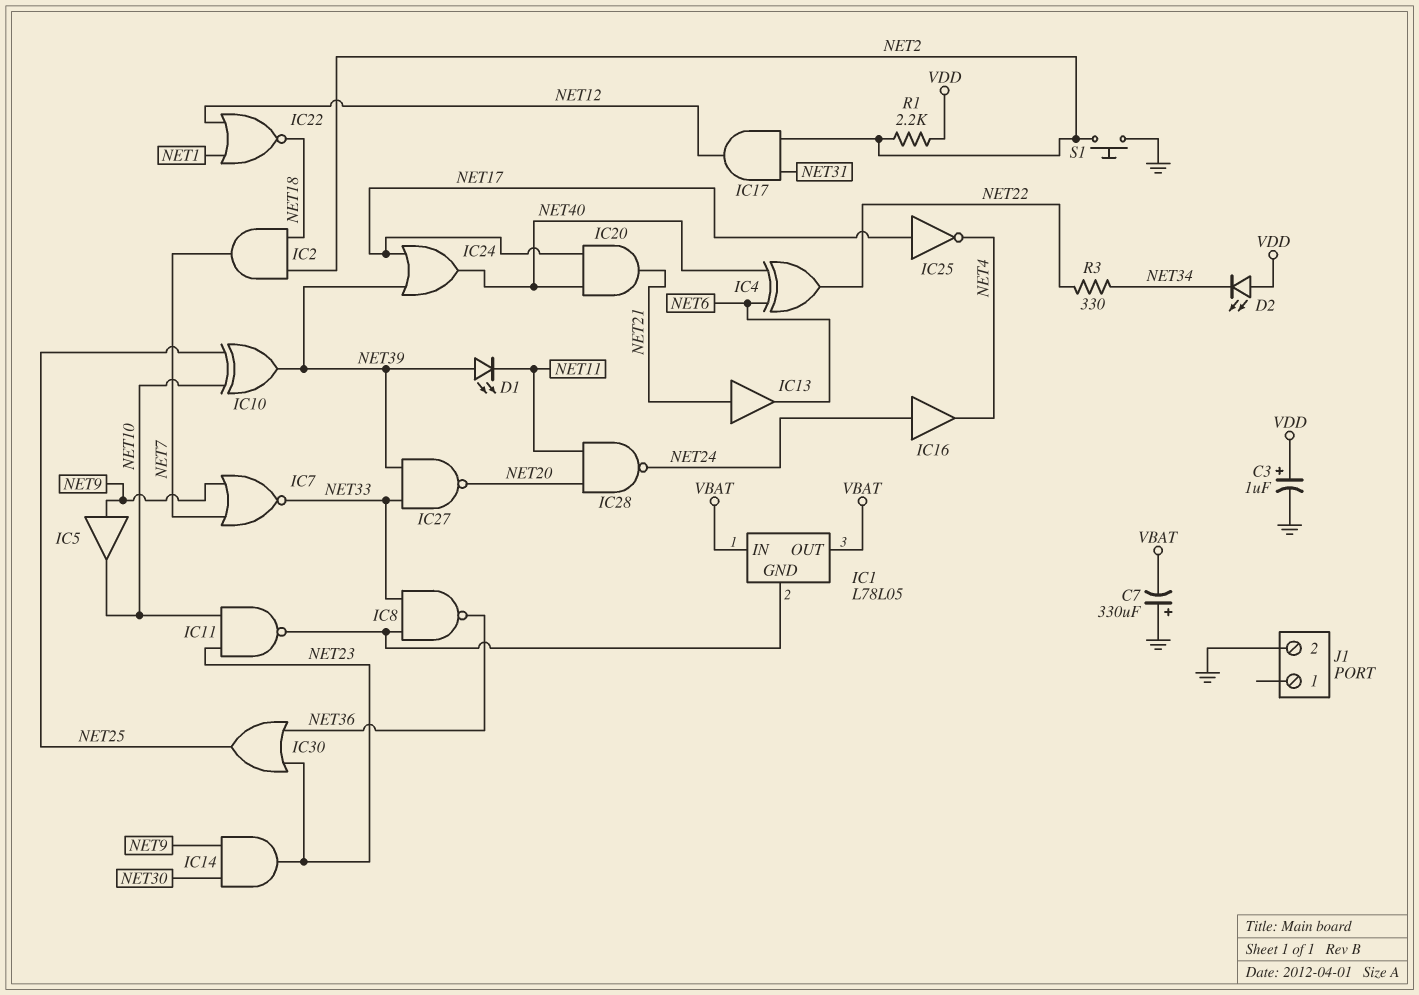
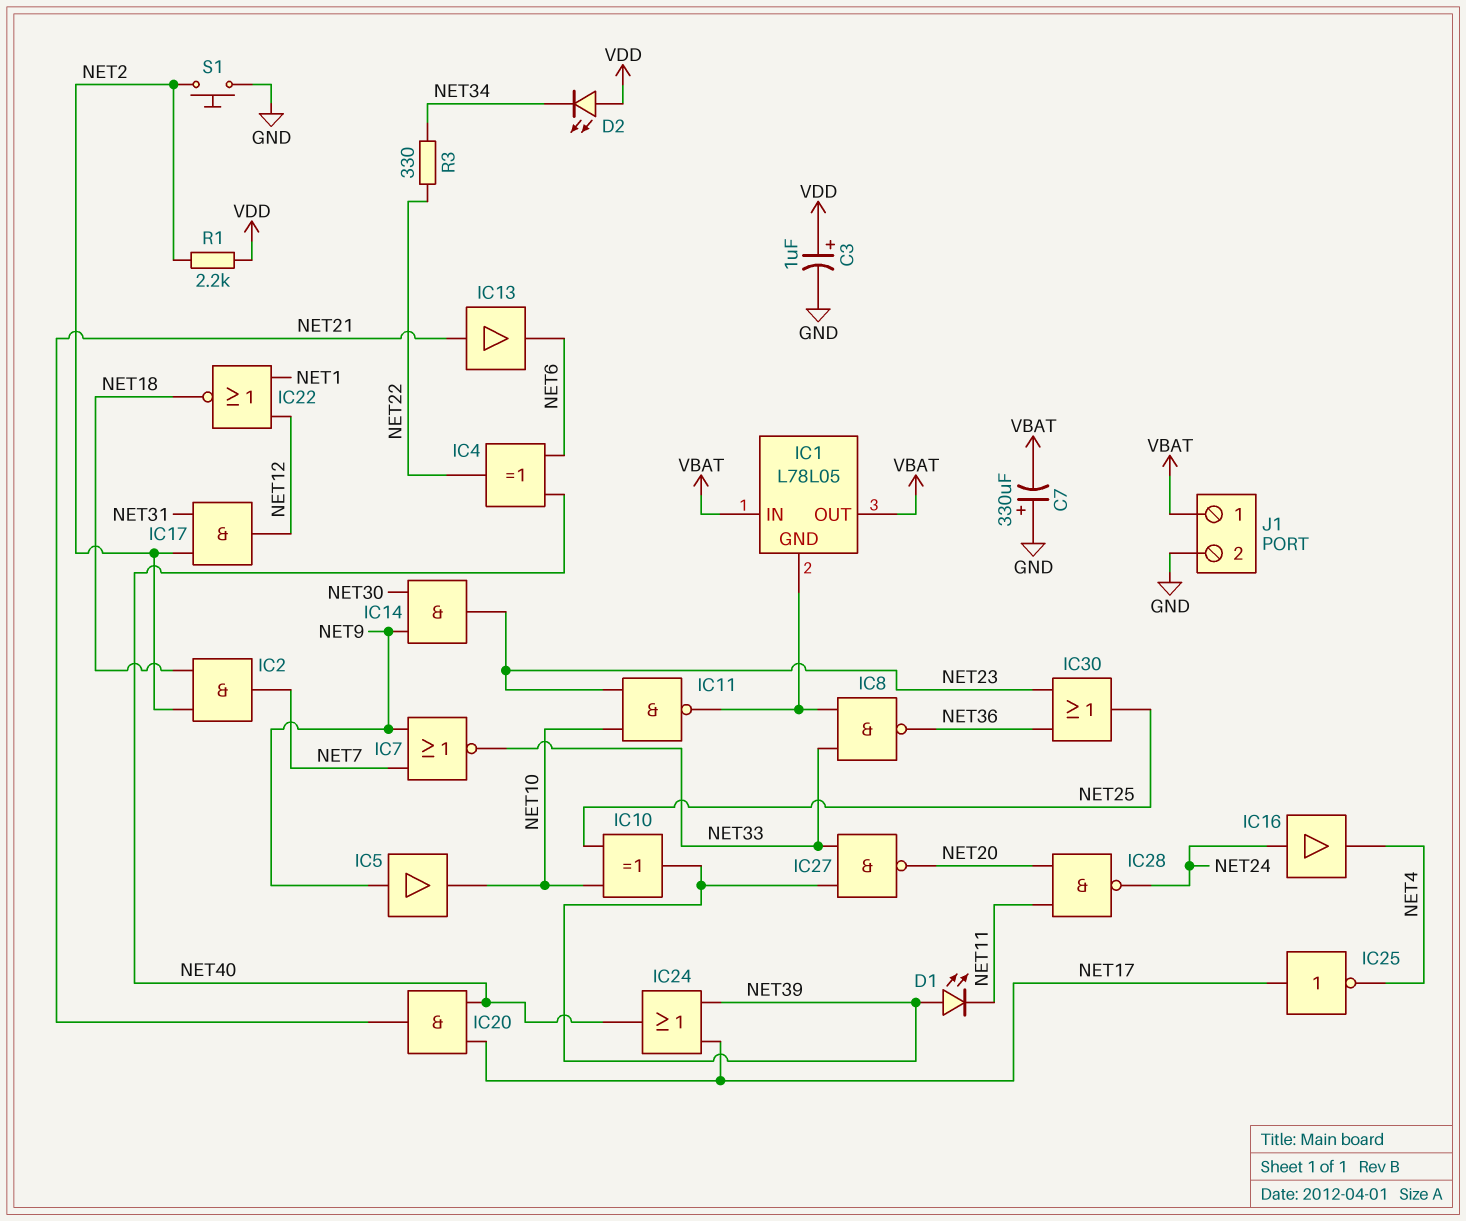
J1 pin 1: none -> VBAT

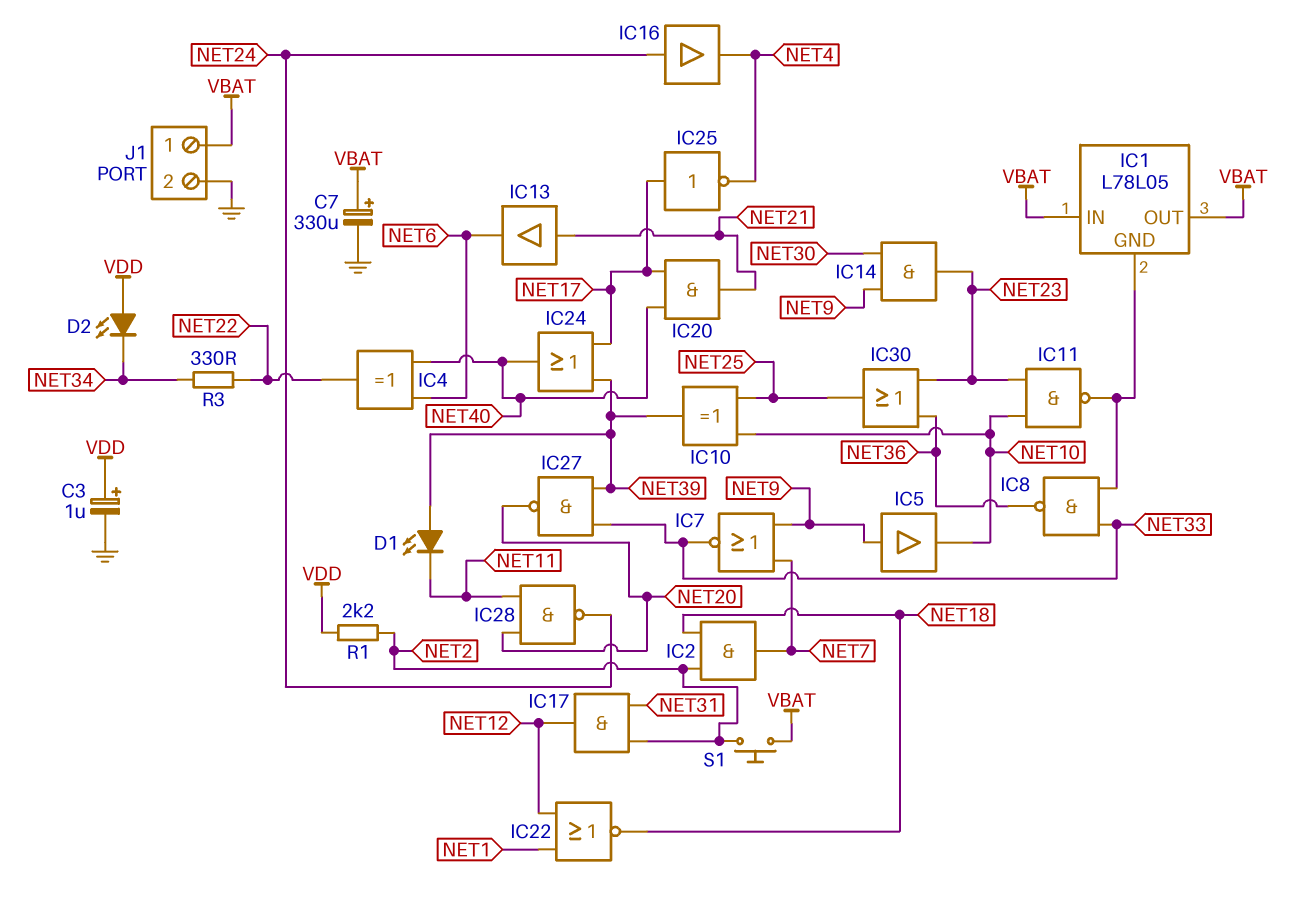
C7: 330uF (plus GND, minus VBAT) -> 330uF (plus VBAT, minus GND)
S1: button (GND, NET2) -> button (NET2, VBAT)

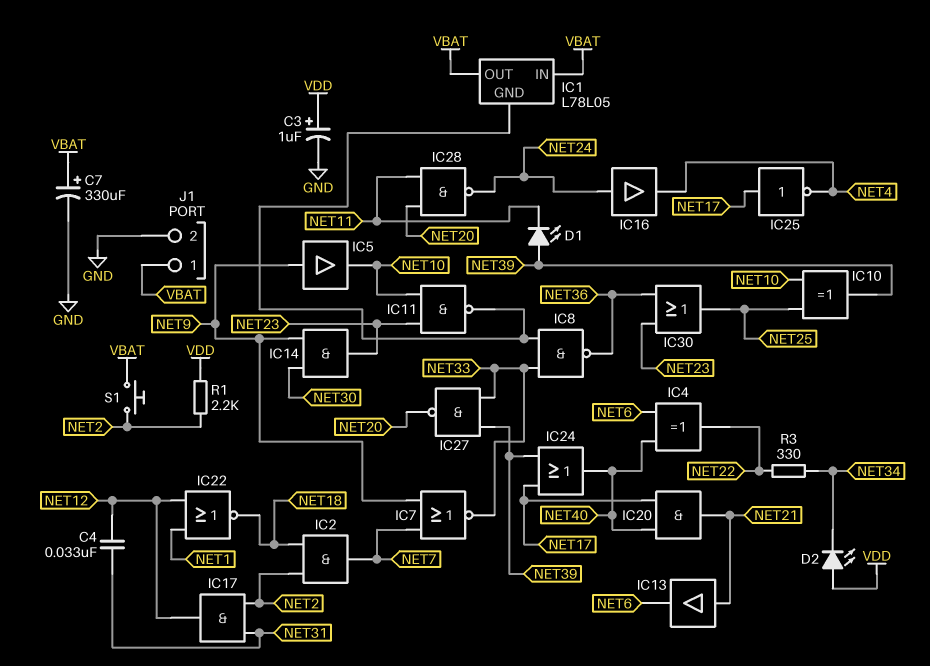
C4: none -> 33nF (NET12, NET31)

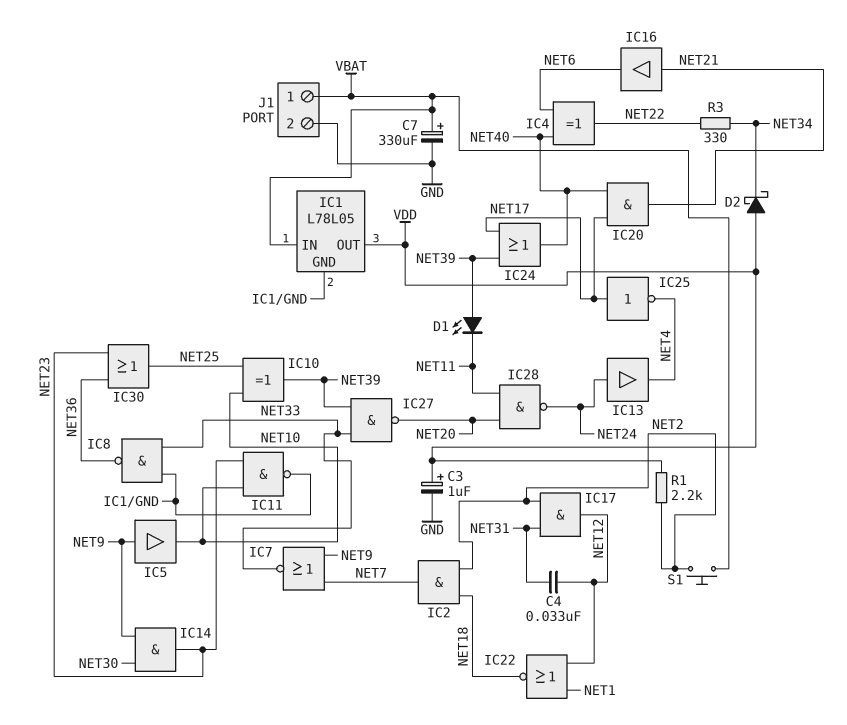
D2: LED (A VDD, K NET34) -> schottky (A VDD, K NET34)
IC1 pin OUT: VBAT -> VDD
IC13: buffer (in NET21, out NET6) -> buffer (in NET24, out NET4)
IC16: buffer (in NET24, out NET4) -> buffer (in NET21, out NET6)

